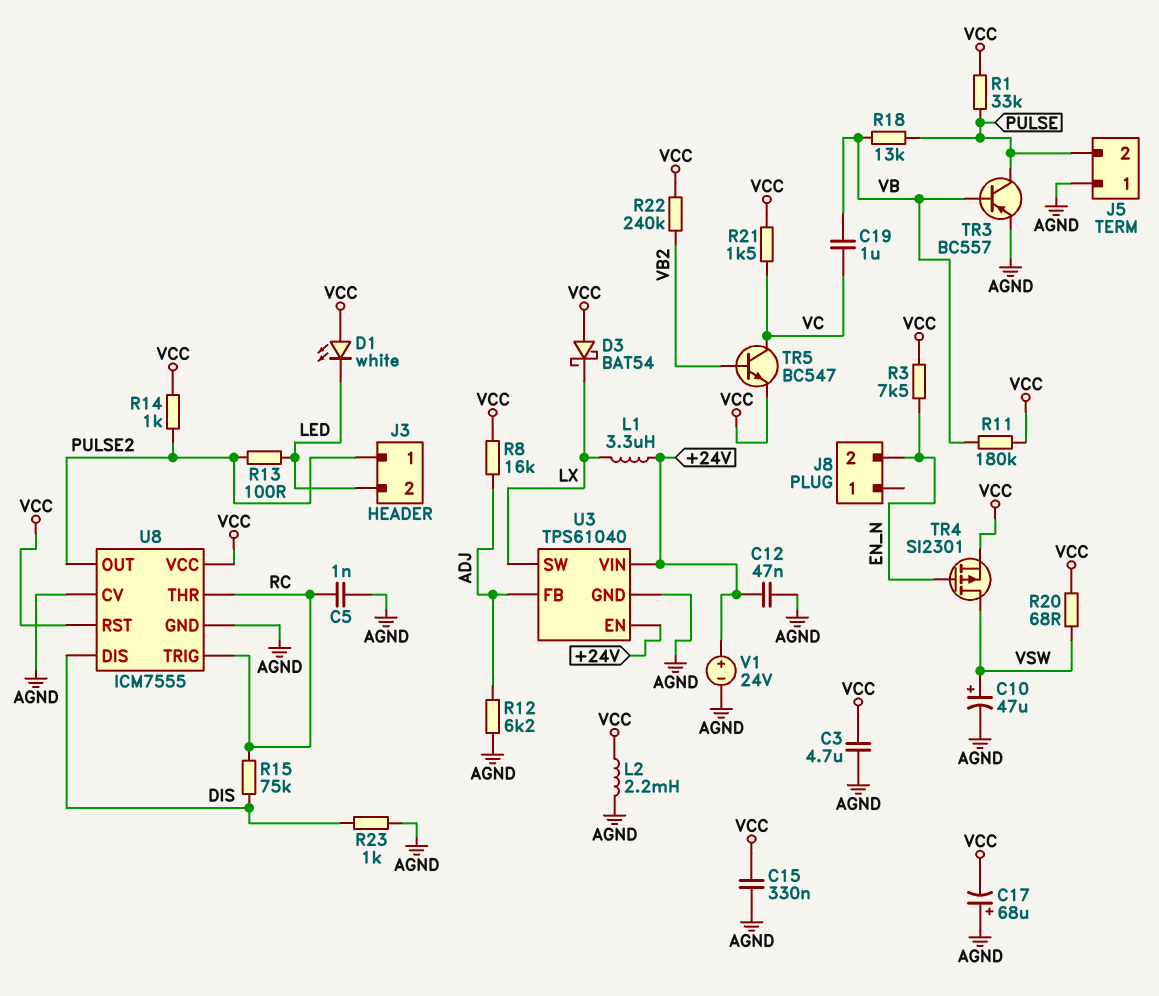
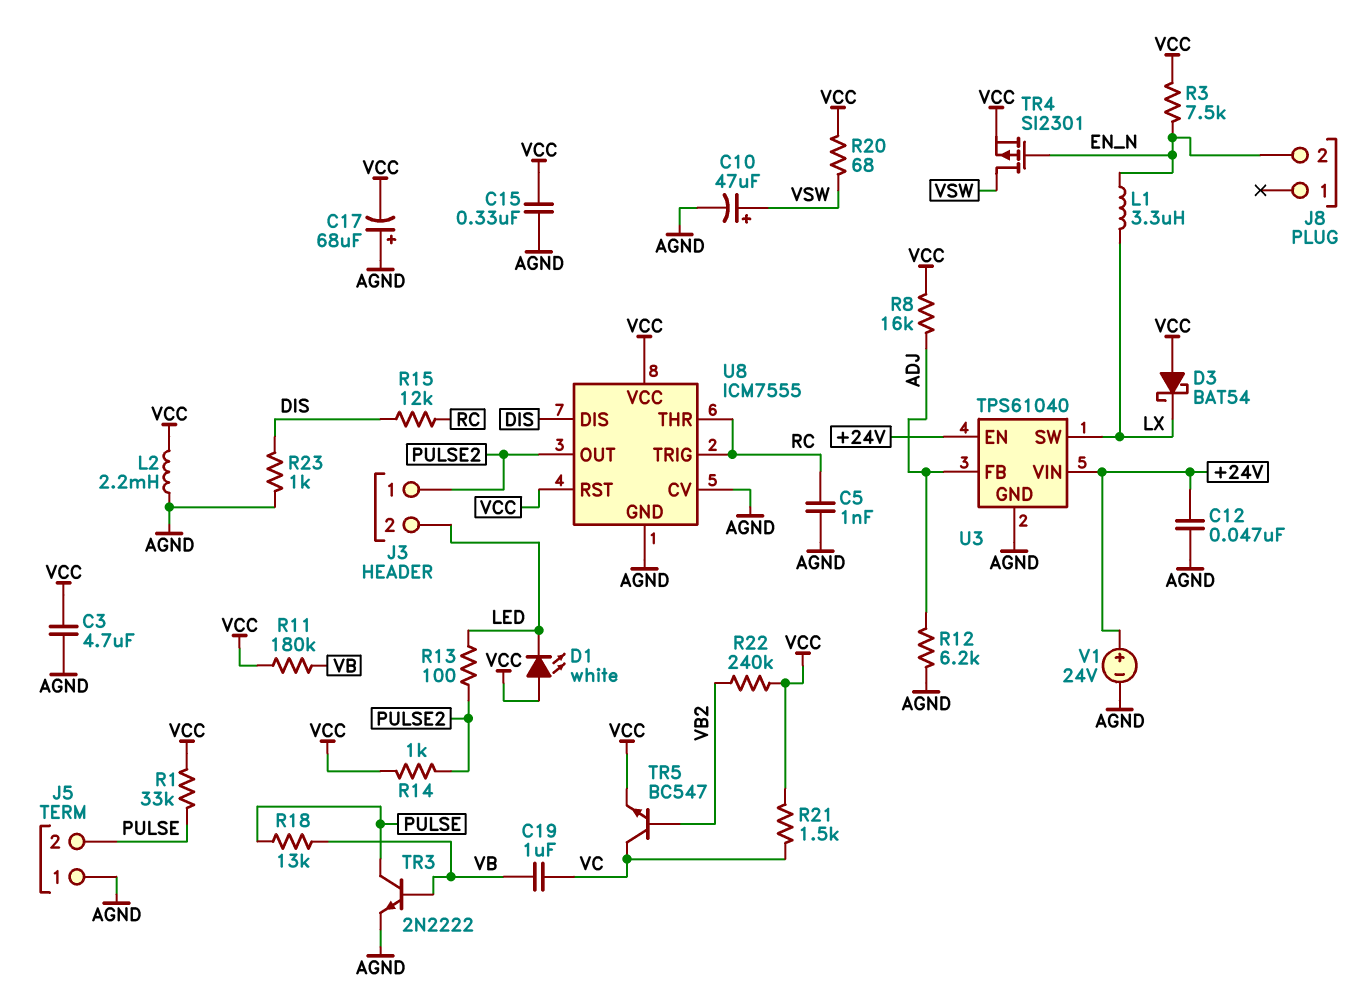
L1: 3.3uH (+24V, LX) -> 3.3uH (EN_N, LX)
R15: 75k (DIS, RC) -> 12k (DIS, RC)
TR3: PNP BC557 (B VB, C PULSE, E AGND) -> NPN 2N2222 (B VB, C PULSE, E AGND)

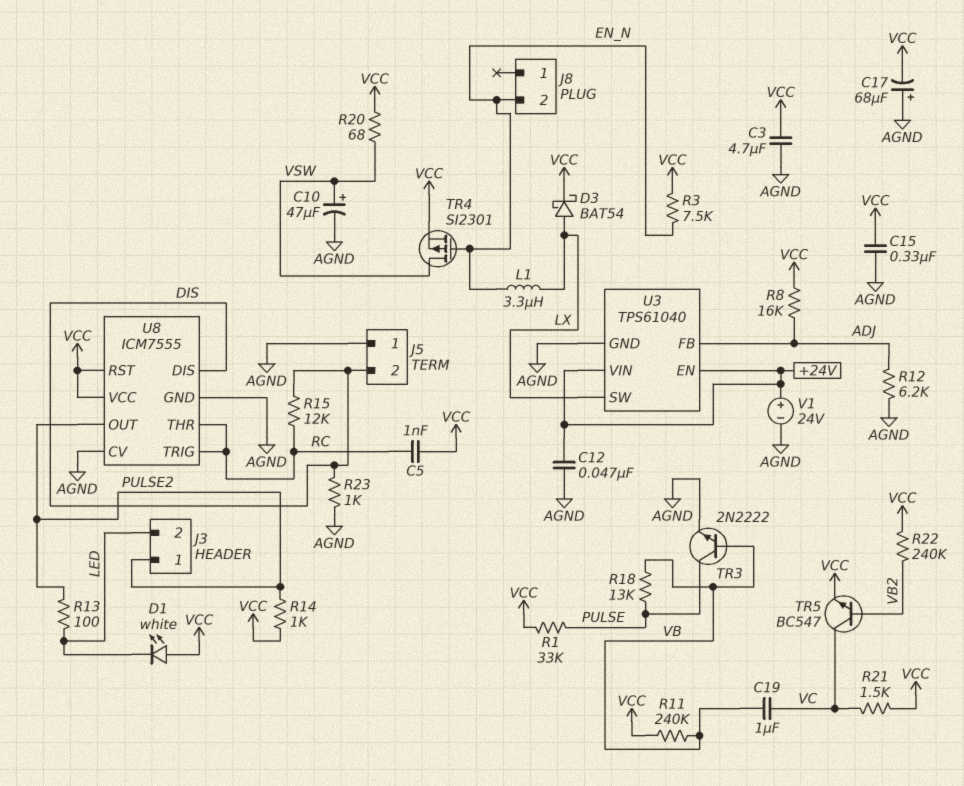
C5: 1nF (AGND, RC) -> 1nF (RC, VCC)
D3: schottky BAT54 (A VCC, K LX) -> schottky BAT54 (A LX, K VCC)
J5 pin 2: PULSE -> DIS
L2: 2.2mH (AGND, VCC) -> none
R11: 180k (VB, VCC) -> 240k (VB, VCC)

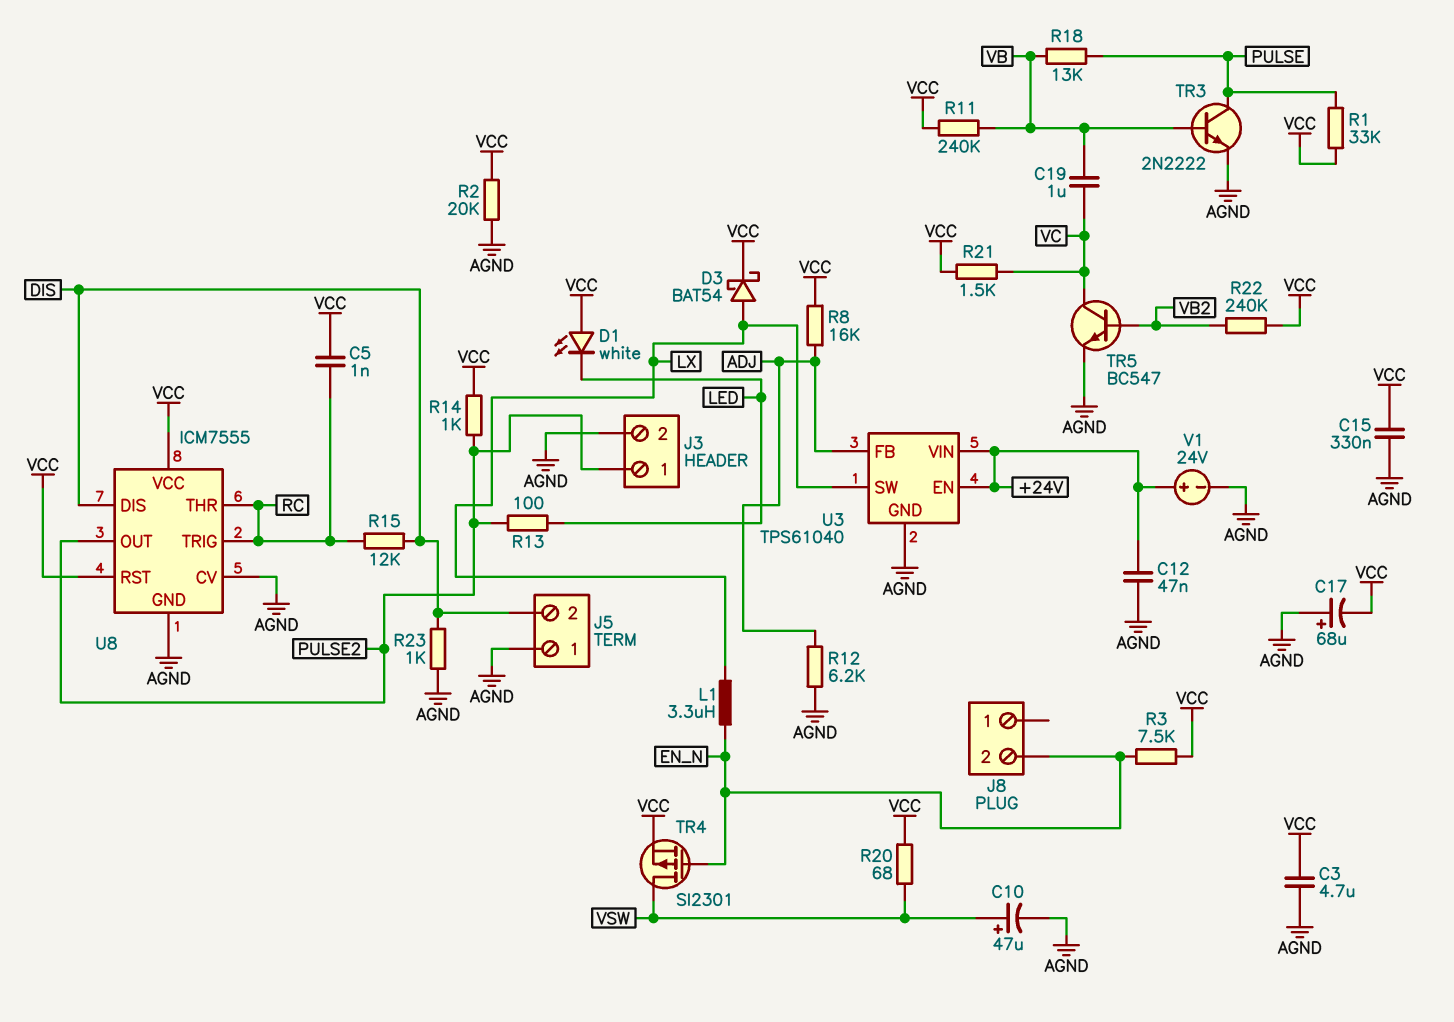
J3 pin 2: LED -> AGND
R2: none -> 20k (AGND, VCC)
TR5: NPN BC547 (B VB2, C VC, E VCC) -> NPN BC547 (B VB2, C VC, E AGND)

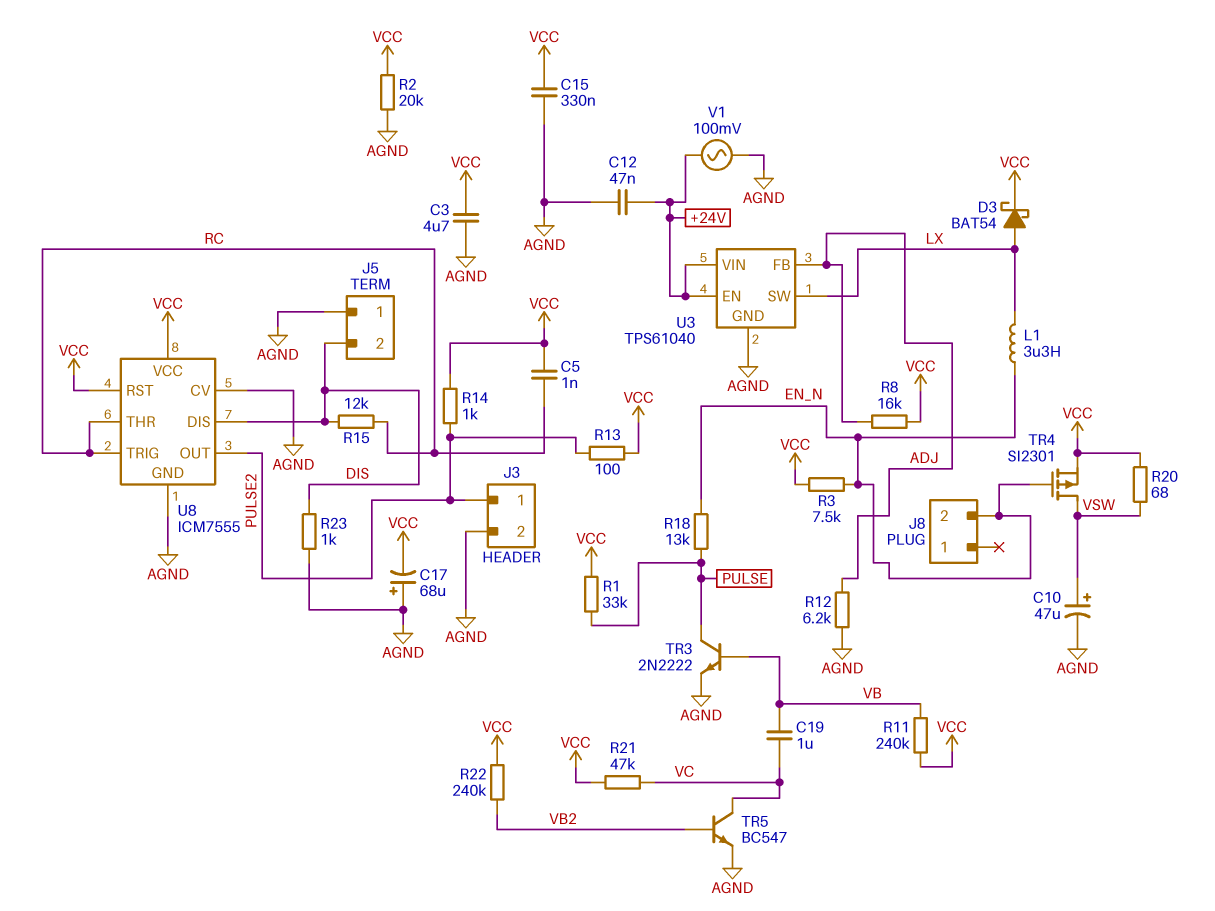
D1: LED white (A VCC, K LED) -> none
R13: 100 (LED, PULSE2) -> 100 (PULSE2, VCC)
R18: 13k (PULSE, VB) -> 13k (EN_N, PULSE)
R21: 1.5k (VC, VCC) -> 47k (VC, VCC)
V1: 24V (plus +24V, minus AGND) -> AC 100mV (+24V, AGND)

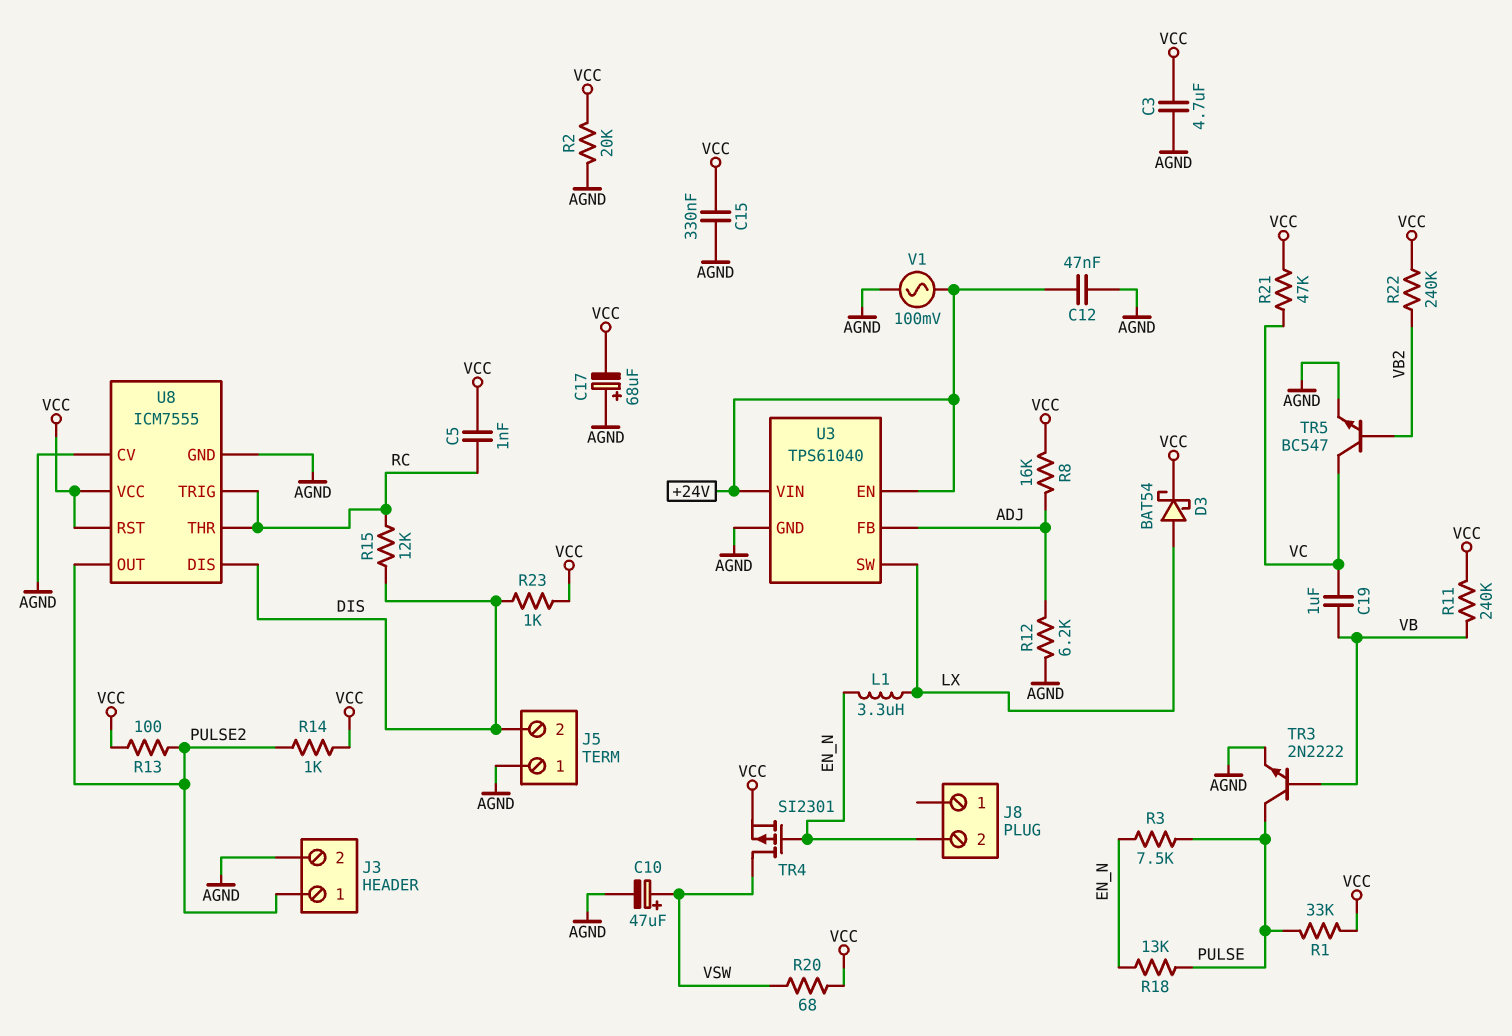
R3: 7.5k (EN_N, VCC) -> 7.5k (EN_N, PULSE)
R23: 1k (AGND, DIS) -> 1k (DIS, VCC)

